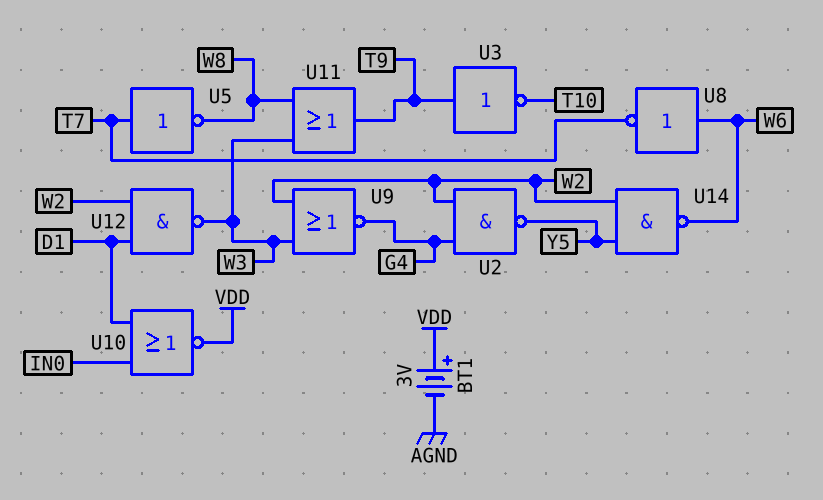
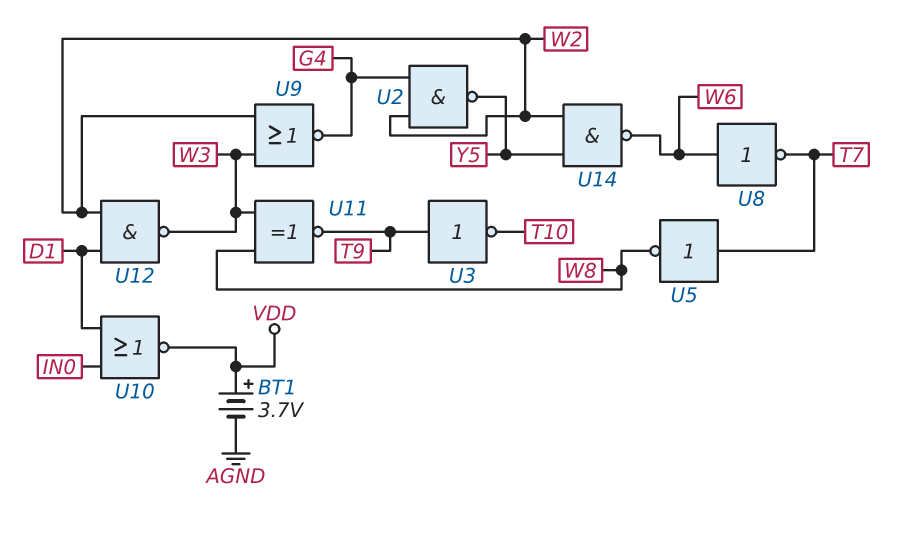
BT1: 3V (plus VDD, minus AGND) -> 3.7V (plus VDD, minus AGND)
U11: OR (in W3, in W8, out T9) -> XNOR (in W3, in W8, out T9)

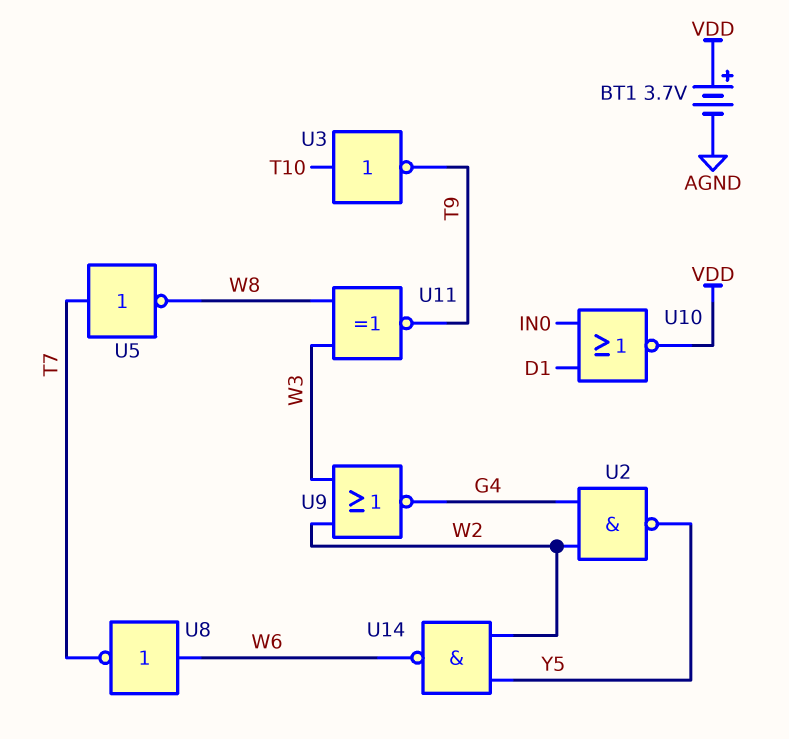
U3: NOT (in T9, out T10) -> NOT (in T10, out T9)
U12: NAND (in D1, in W2, out W3) -> none

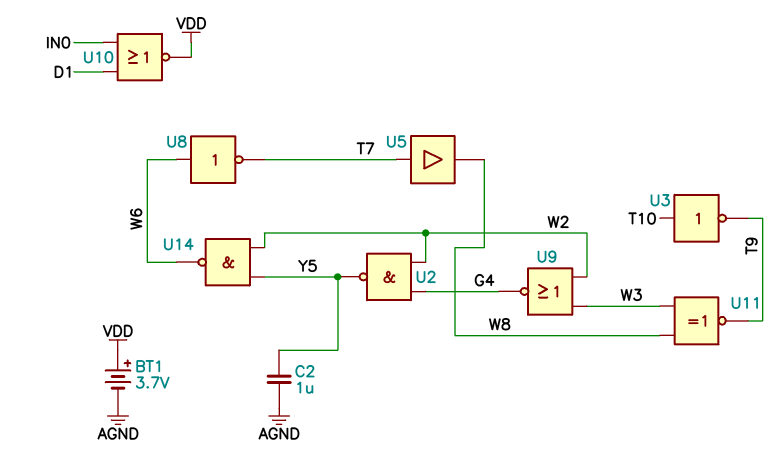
C2: none -> 1uF (AGND, Y5)
U5: NOT (in T7, out W8) -> buffer (in T7, out W8)

